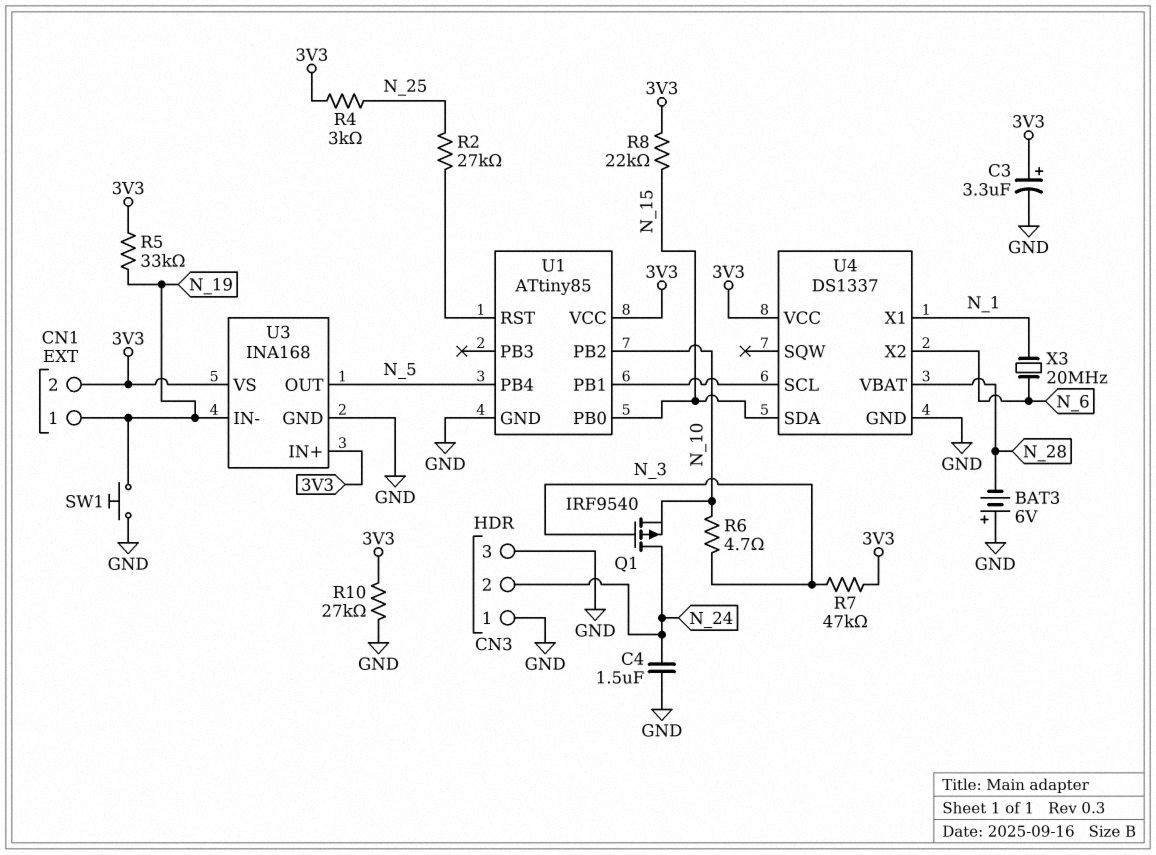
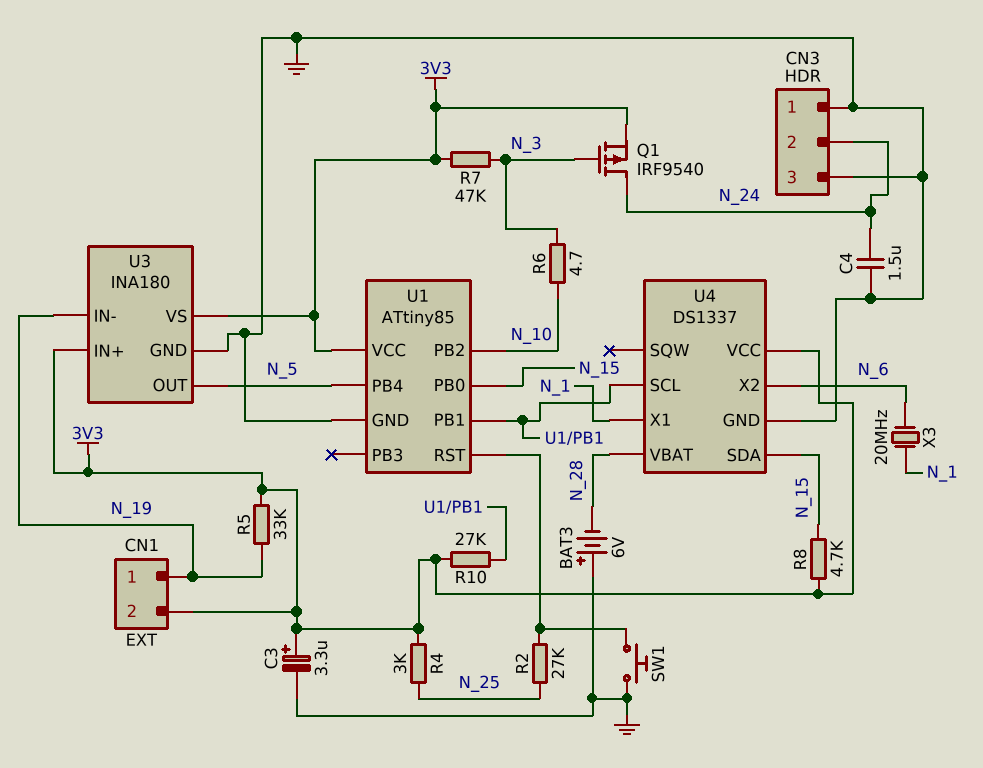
Q1: PMOS IRF9540 (G N_3, D N_24, S N_10) -> PMOS IRF9540 (G N_3, D N_24, S 3V3)
R8: 22k (3V3, N_15) -> 4.7k (3V3, N_15)
R10: 27k (3V3, GND) -> 27k (3V3, U1/PB1)
SW1: button (GND, N_19) -> button (GND, U1/RST)
U3: INA168 -> INA180

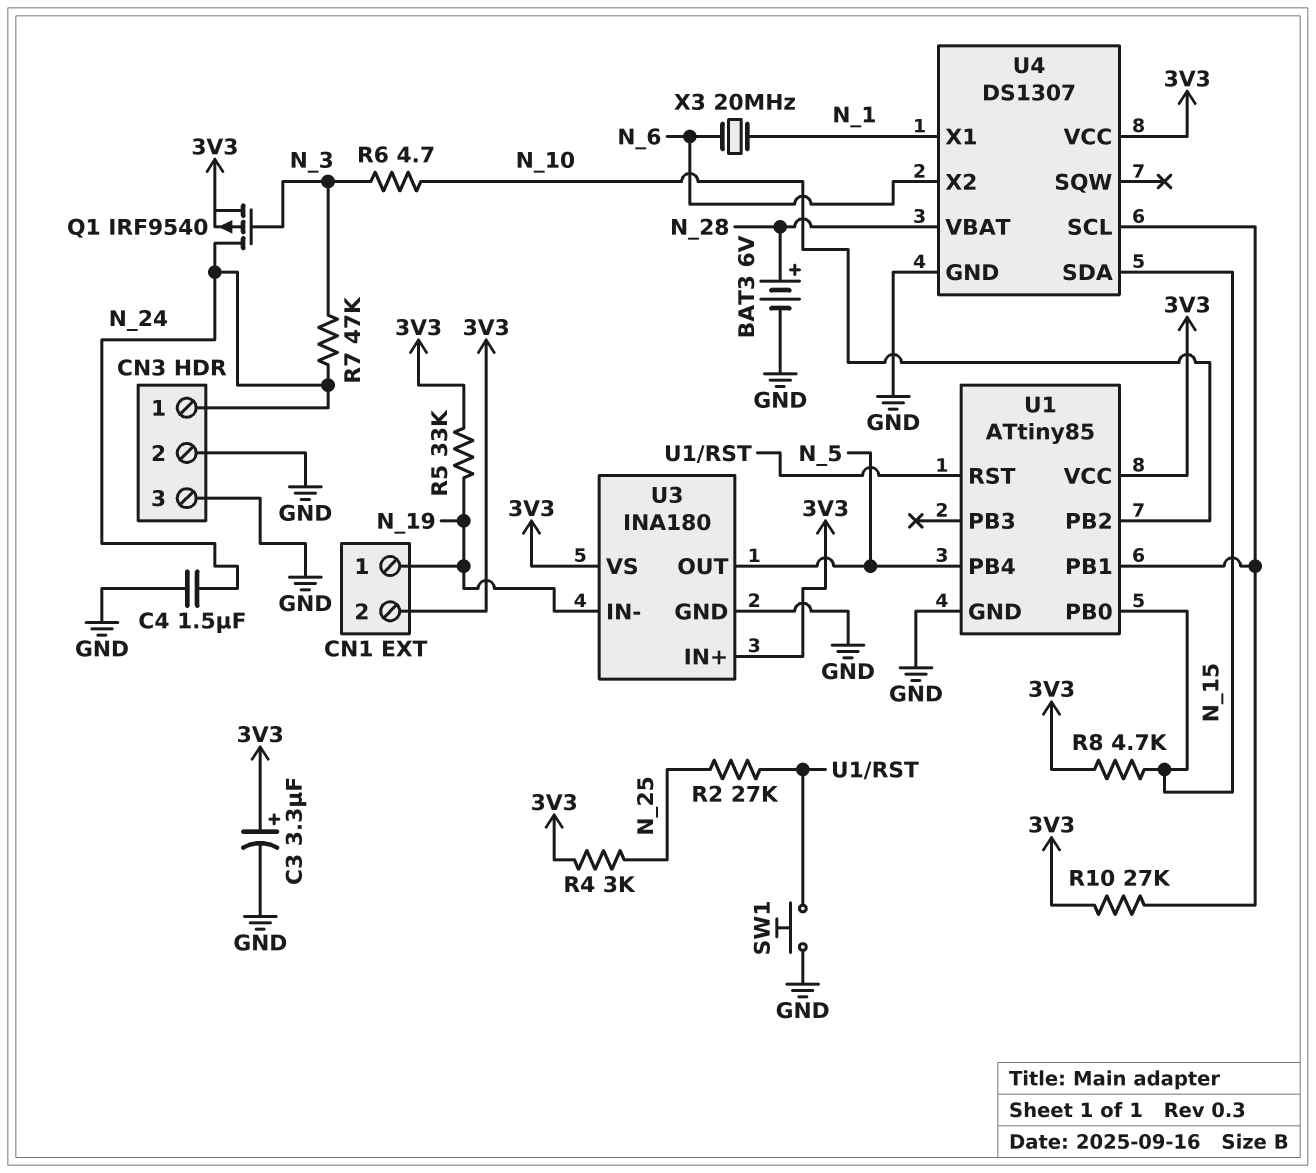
BAT3: 6V (plus GND, minus N_28) -> 6V (plus N_28, minus GND)
CN3 pin 1: GND -> N_24
CN3 pin 2: N_24 -> GND
R7: 47k (3V3, N_3) -> 47k (N_3, N_24)
U4: DS1337 -> DS1307

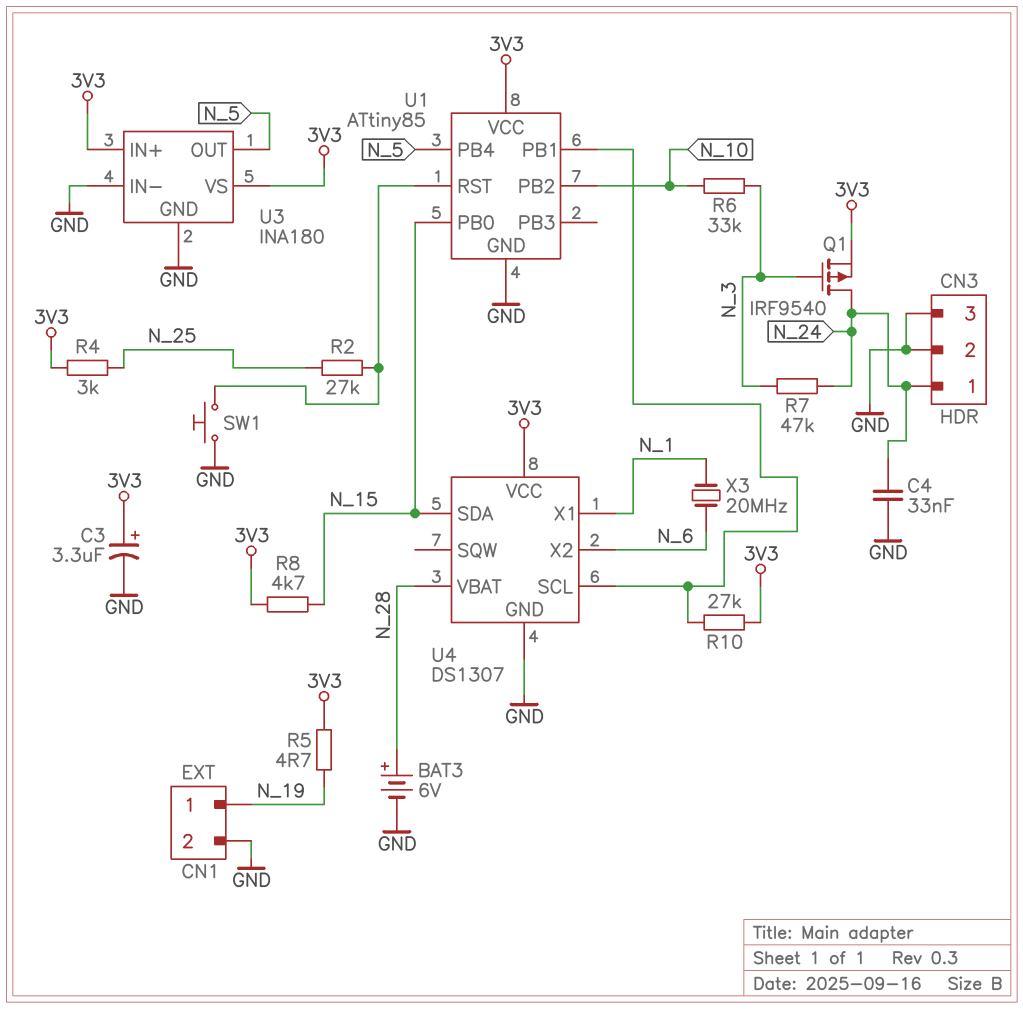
C4: 1.5uF (GND, N_24) -> 33nF (GND, N_24)
CN1 pin 2: 3V3 -> GND
R5: 33k (3V3, N_19) -> 4.7 (3V3, N_19)
R6: 4.7 (N_3, N_10) -> 33k (N_3, N_10)
U3 pin IN-: N_19 -> GND

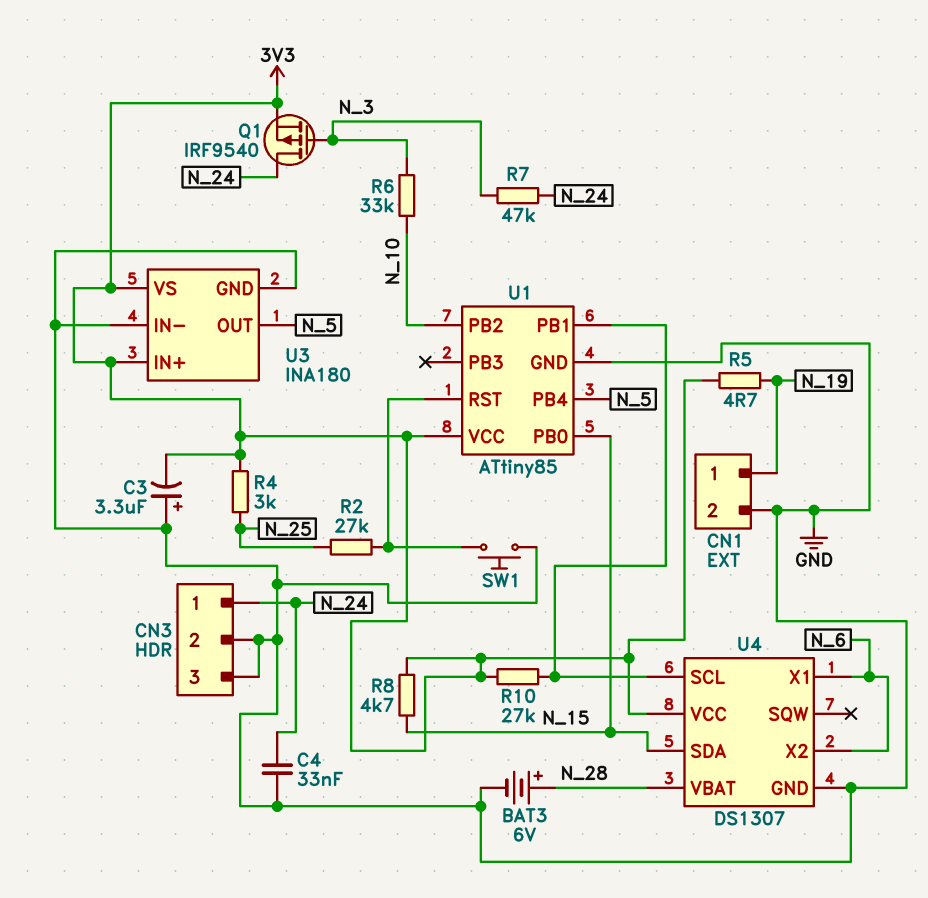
C3: 3.3uF (plus 3V3, minus GND) -> 3.3uF (plus GND, minus 3V3)
U4 pin X1: N_1 -> N_6
X3: 20MHz (N_1, N_6) -> none

